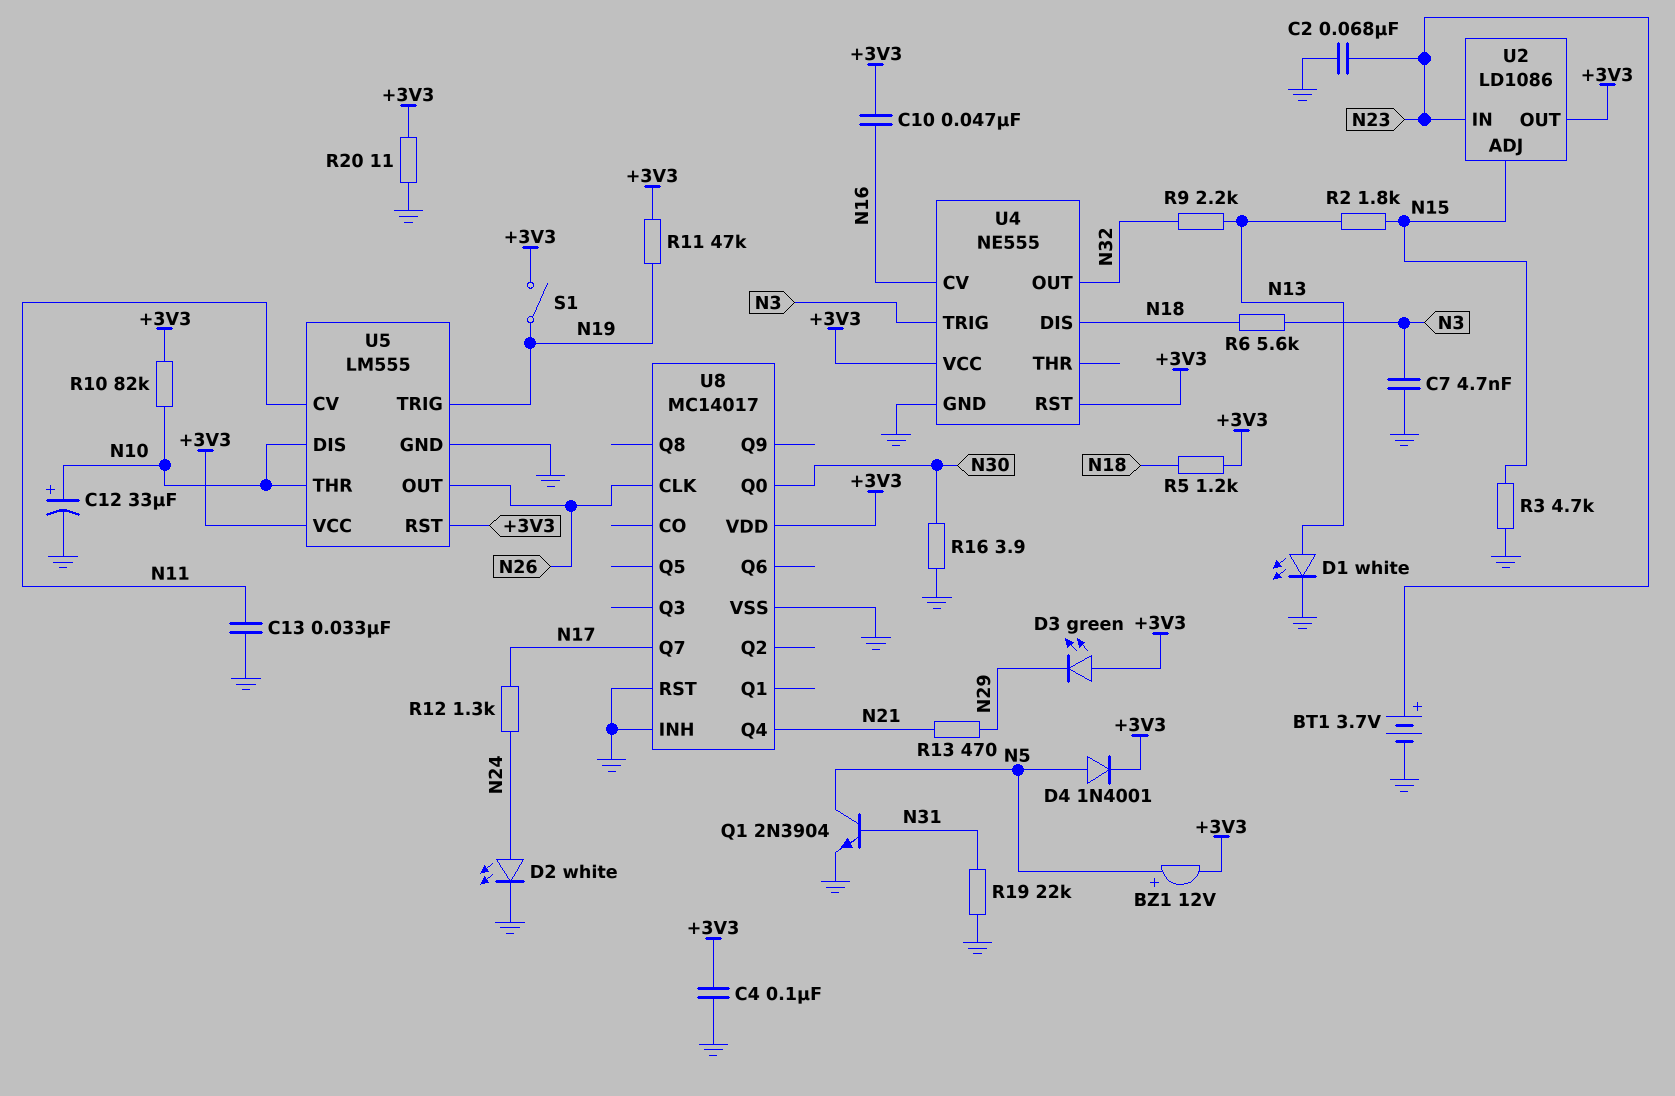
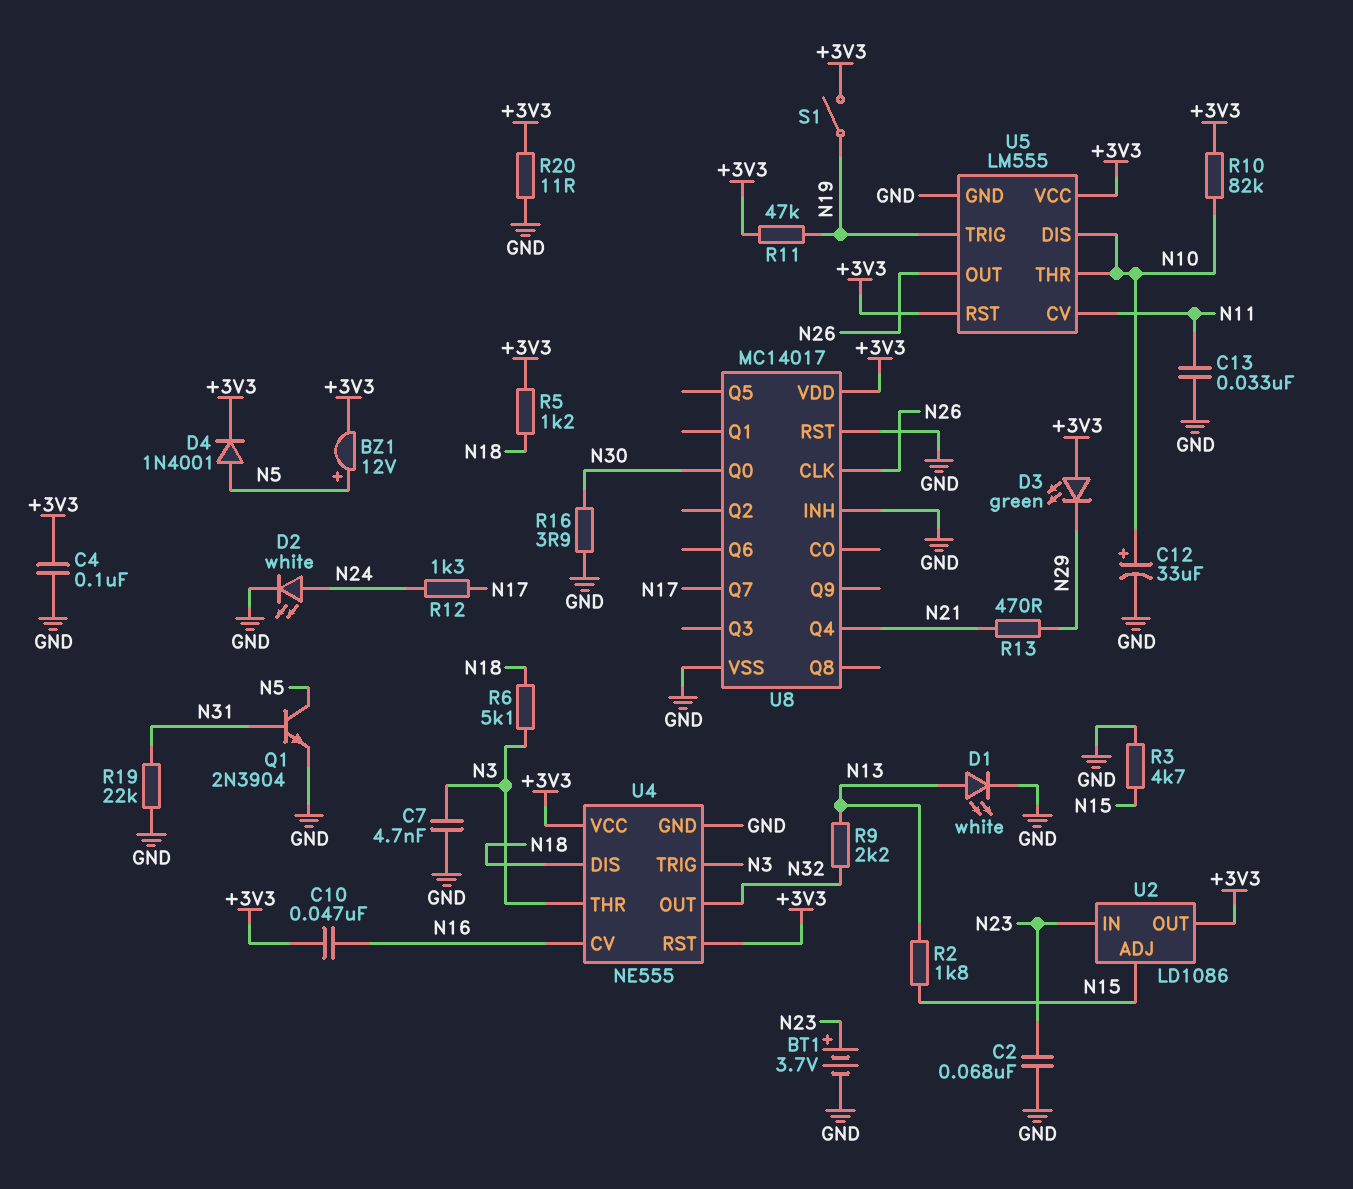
R6: 5.6k (N3, N18) -> 5.1k (N3, N18)
U4 pin THR: none -> N3

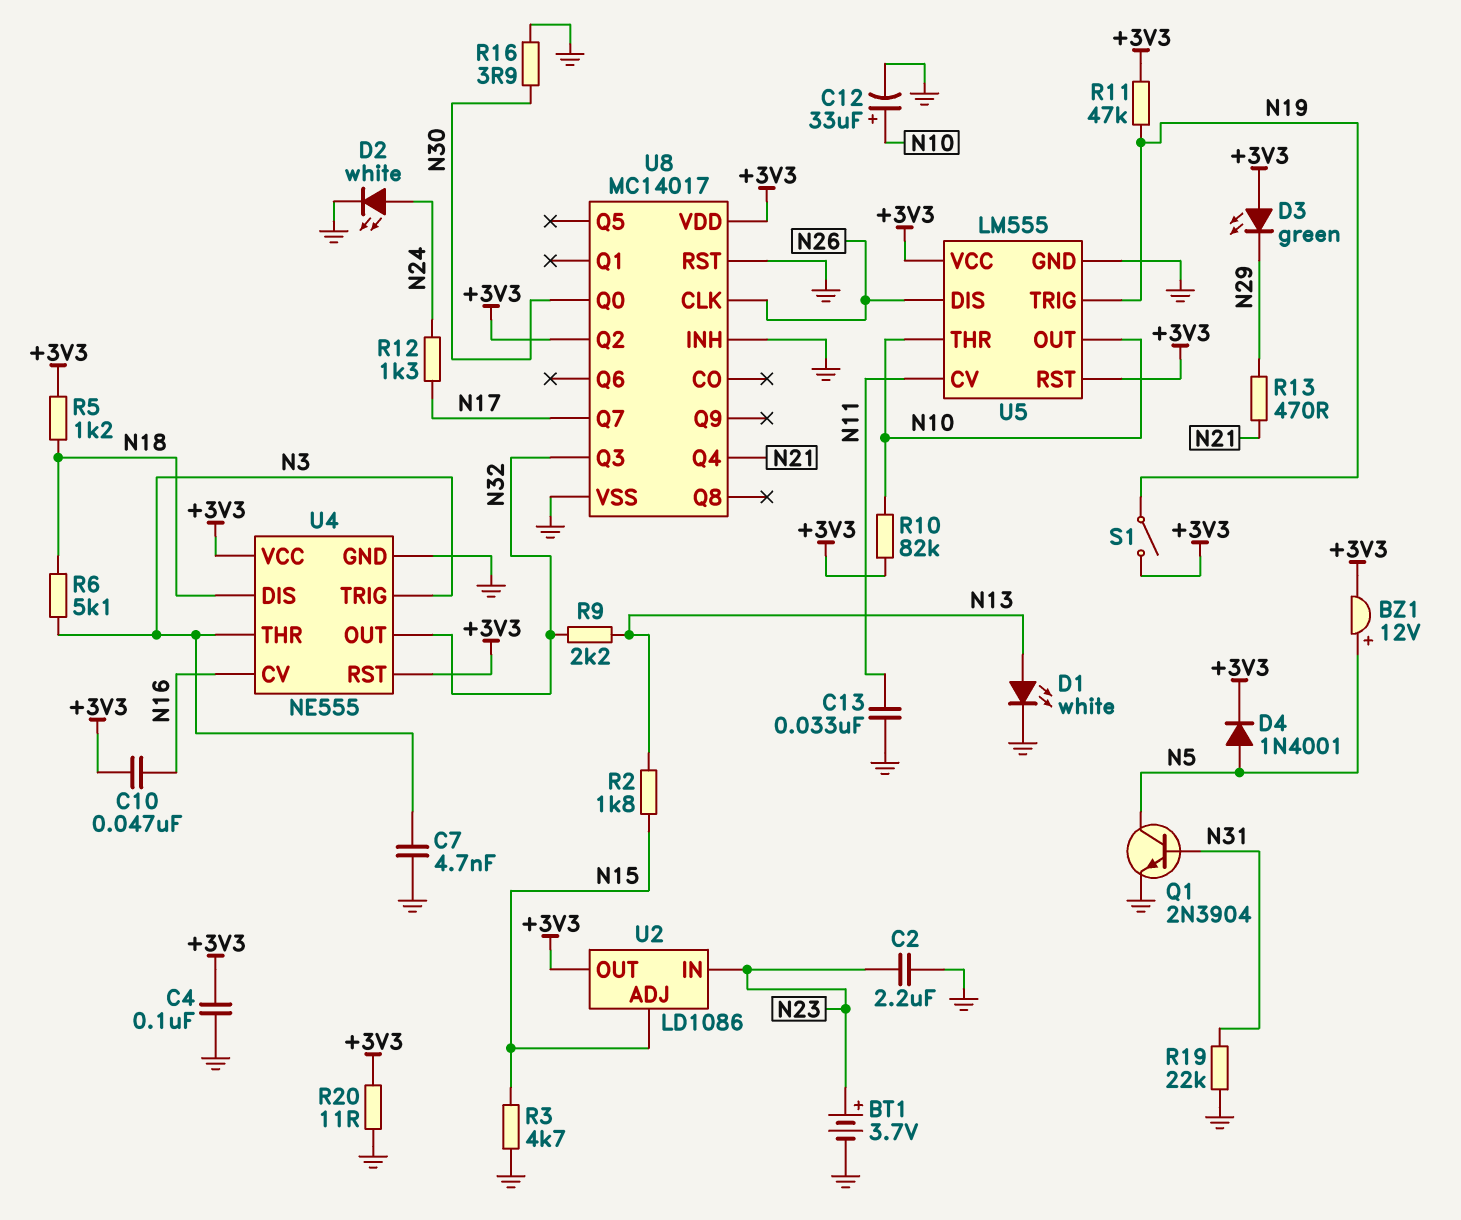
C2: 68nF (GND, N23) -> 2.2uF (GND, N23)
U5 pin DIS: N10 -> N26
U5 pin OUT: N26 -> N10
U8 pin Q2: none -> +3V3
U8 pin Q3: none -> N32

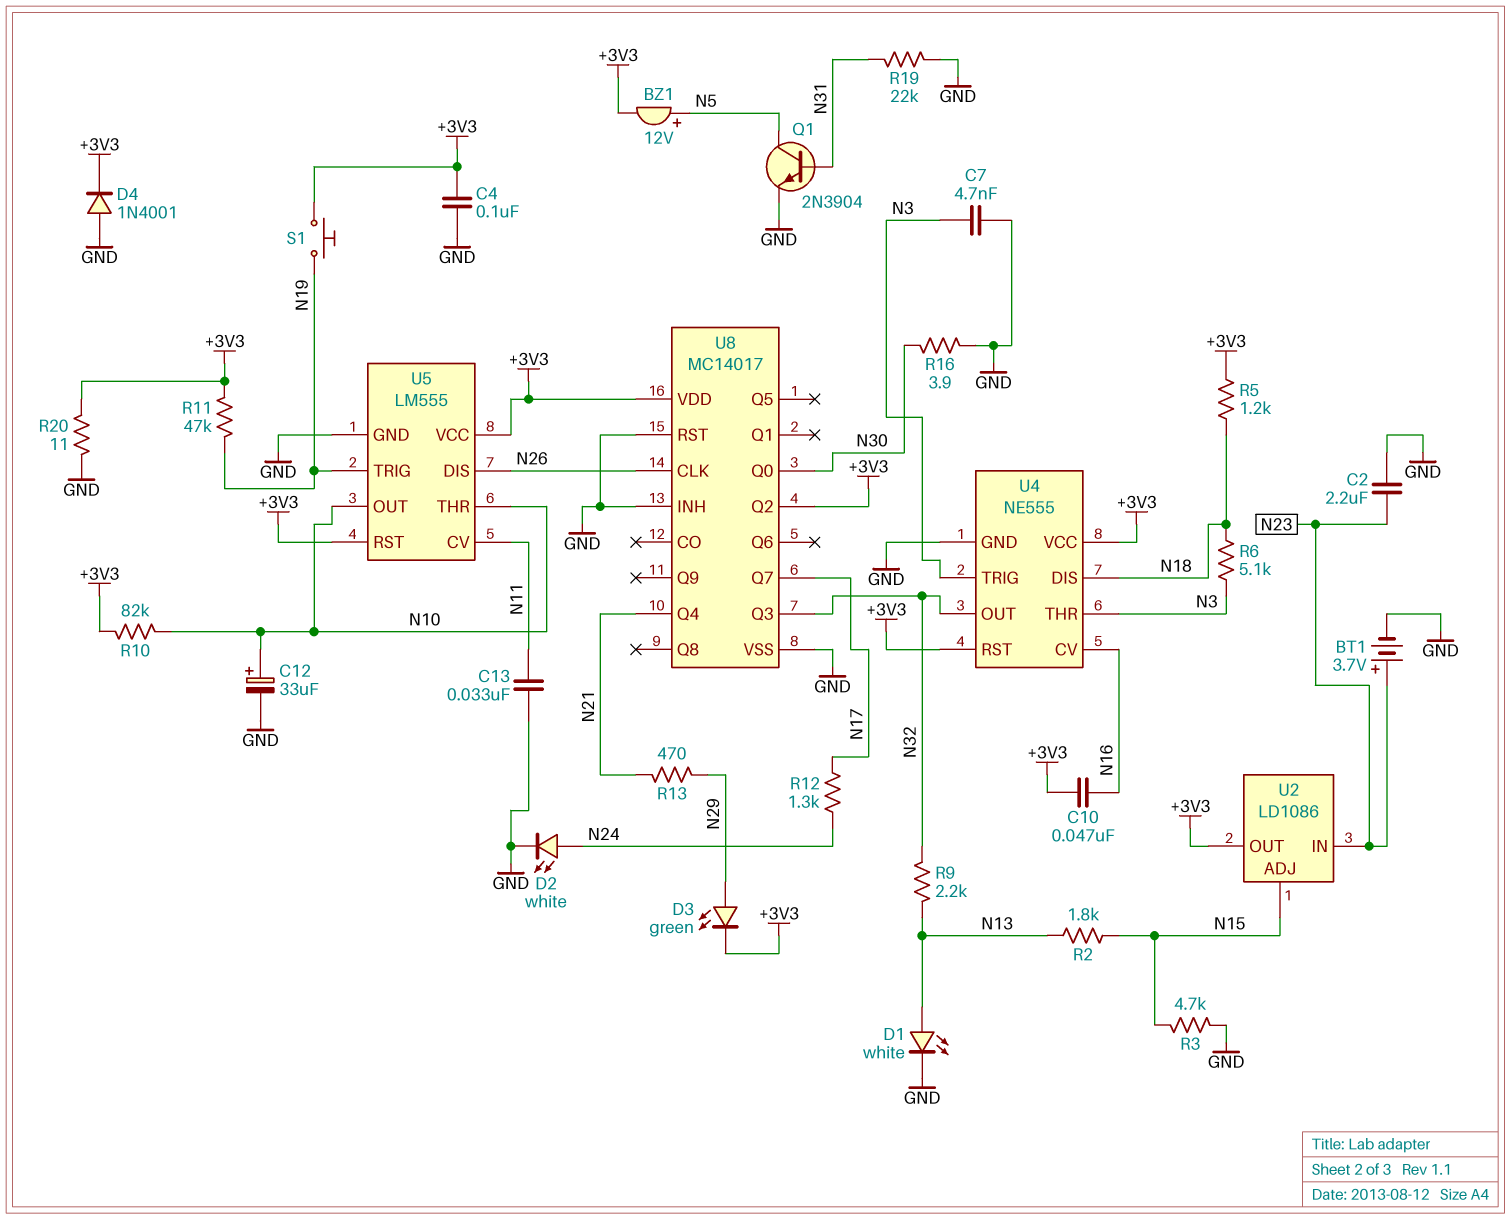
D3: LED green (A +3V3, K N29) -> LED green (A N29, K +3V3)
D4: diode 1N4001 (A N5, K +3V3) -> diode 1N4001 (A GND, K +3V3)
S1: switch (+3V3, N19) -> button (+3V3, N19)

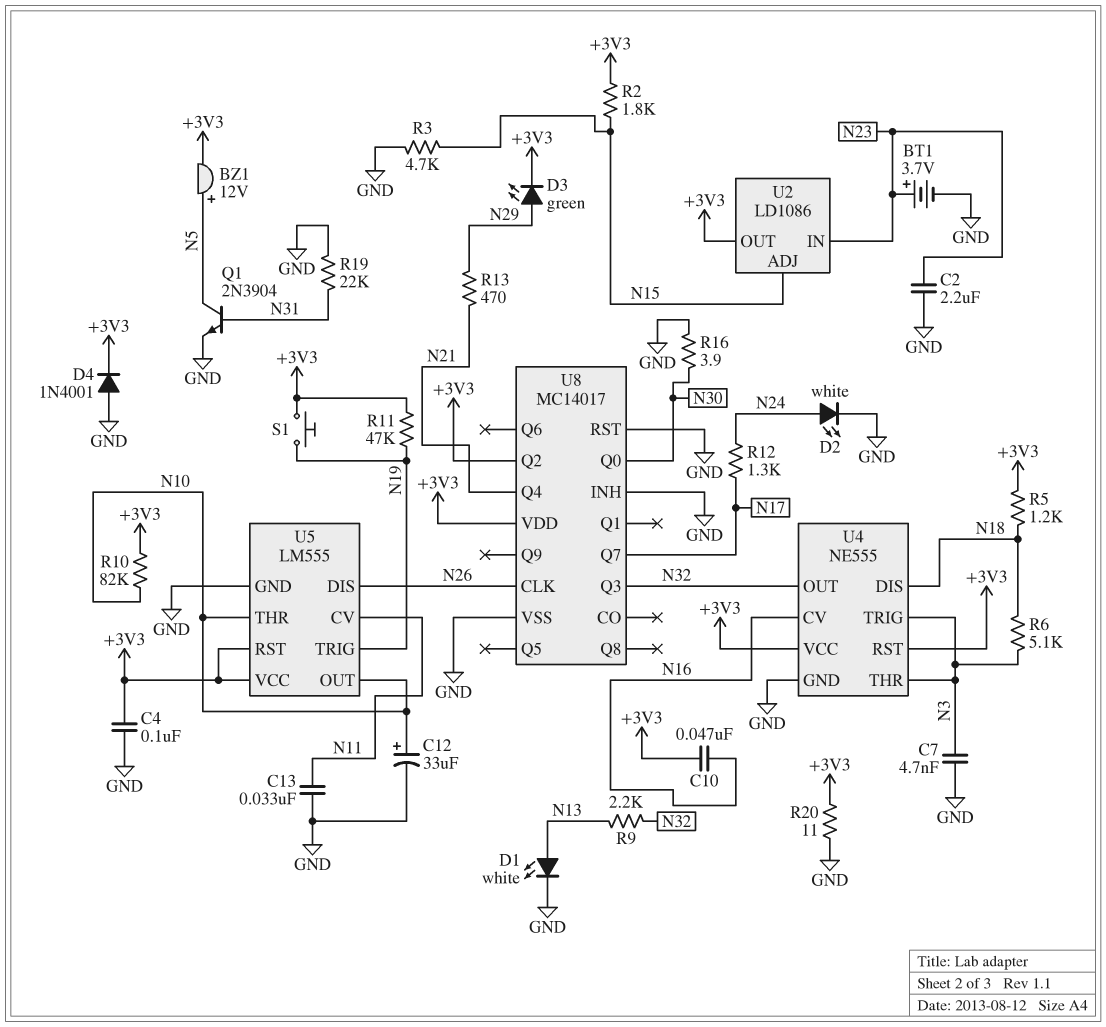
R2: 1.8k (N13, N15) -> 1.8k (+3V3, N15)

